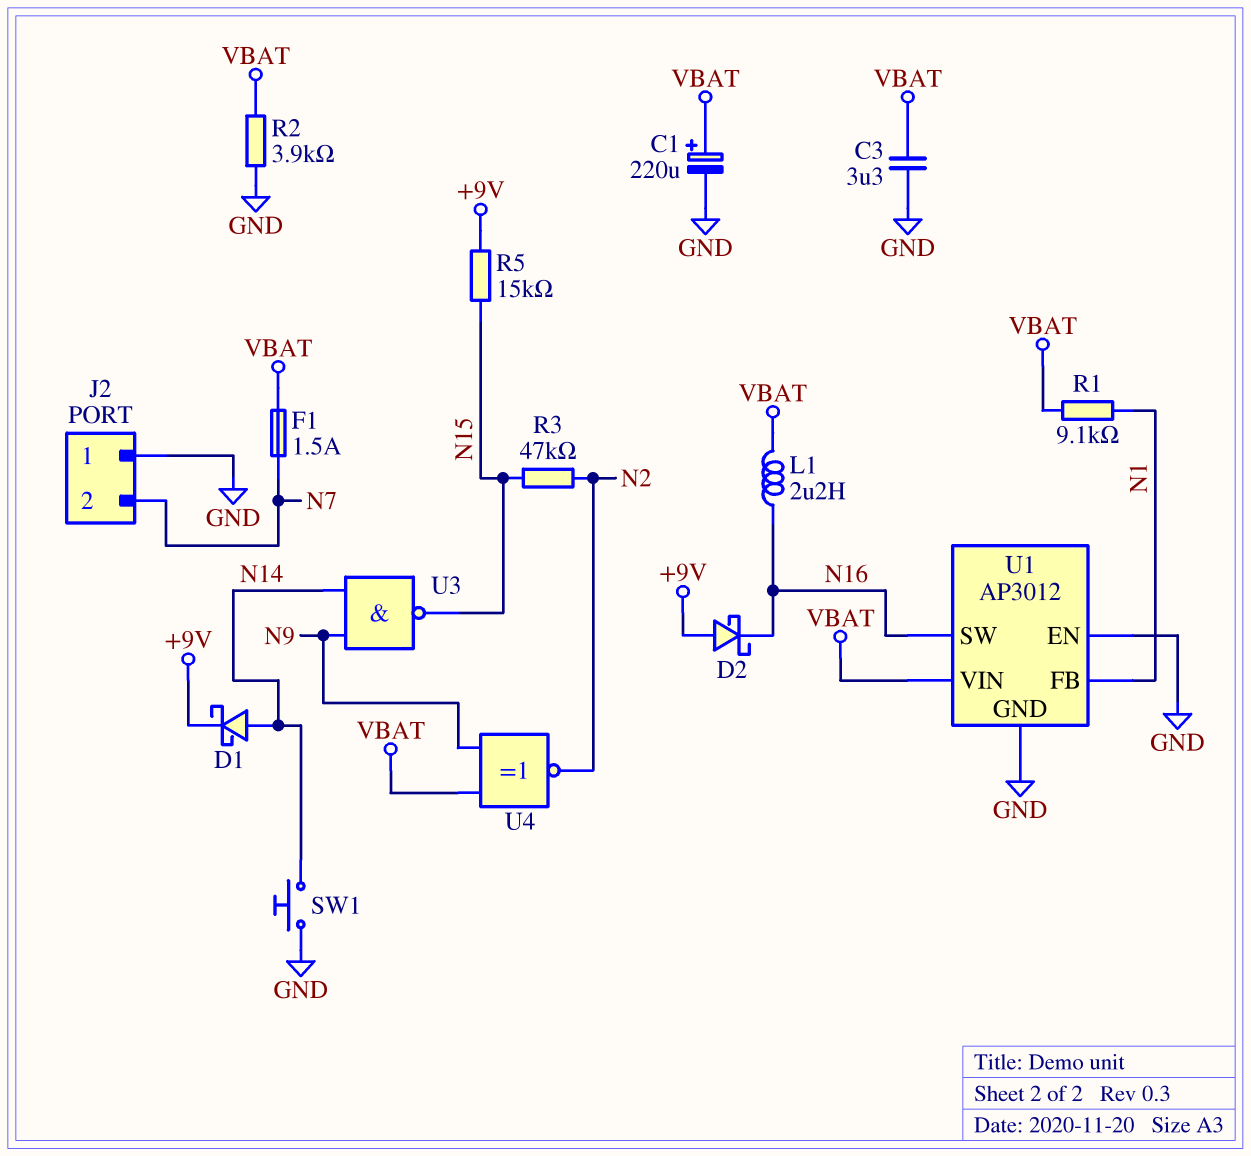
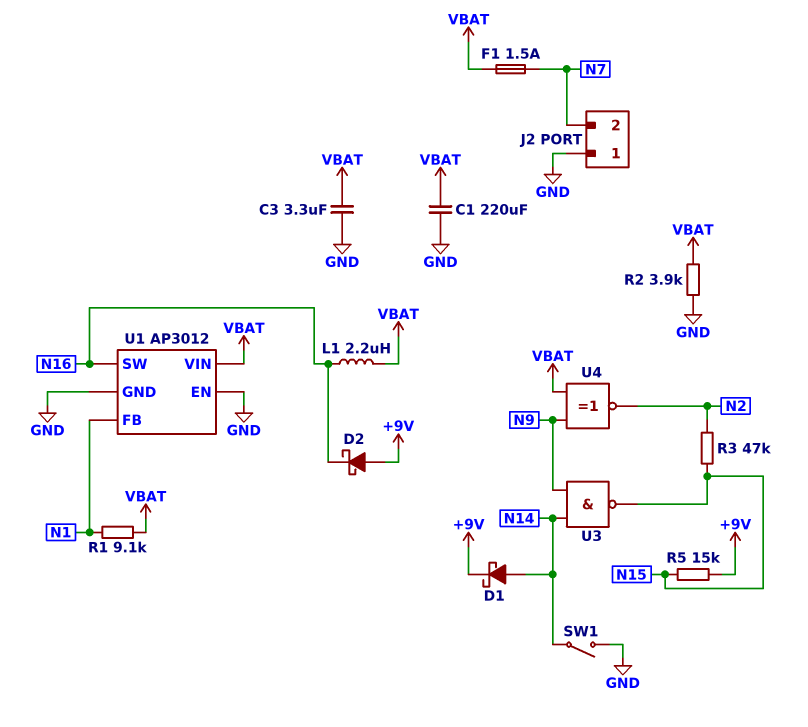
C1: 220uF (plus VBAT, minus GND) -> 220uF (GND, VBAT)
SW1: button (GND, N14) -> switch (GND, N14)

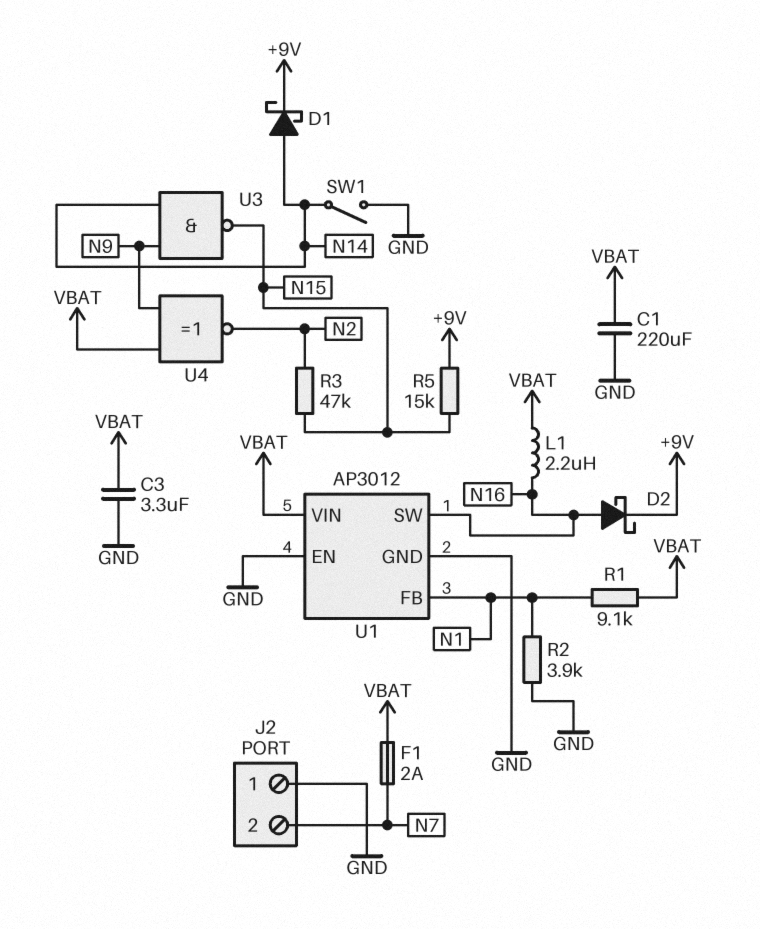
D2: schottky (A +9V, K N16) -> schottky (A N16, K +9V)
F1: 1.5A (N7, VBAT) -> 2A (N7, VBAT)
R2: 3.9k (GND, VBAT) -> 3.9k (GND, N1)

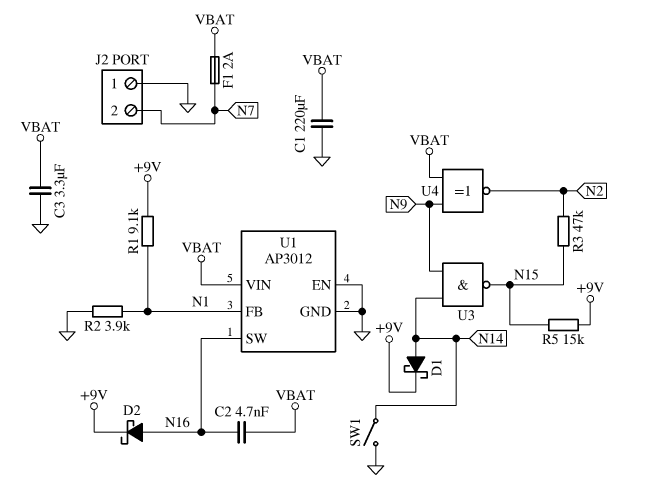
C2: none -> 4.7nF (N16, VBAT)
L1: 2.2uH (N16, VBAT) -> none
R1: 9.1k (N1, VBAT) -> 9.1k (+9V, N1)

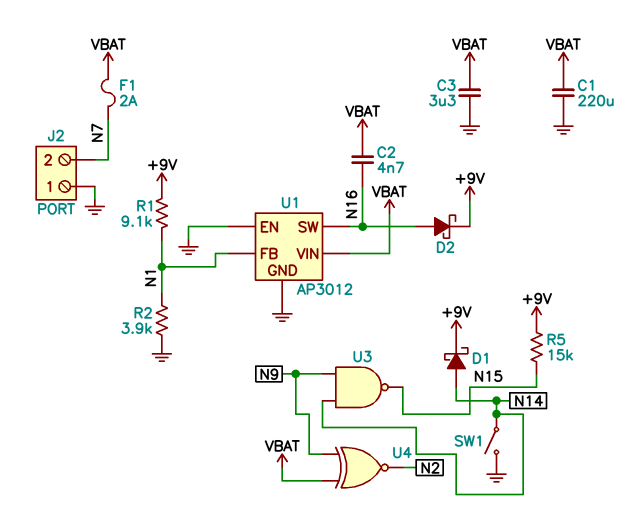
R3: 47k (N2, N15) -> none

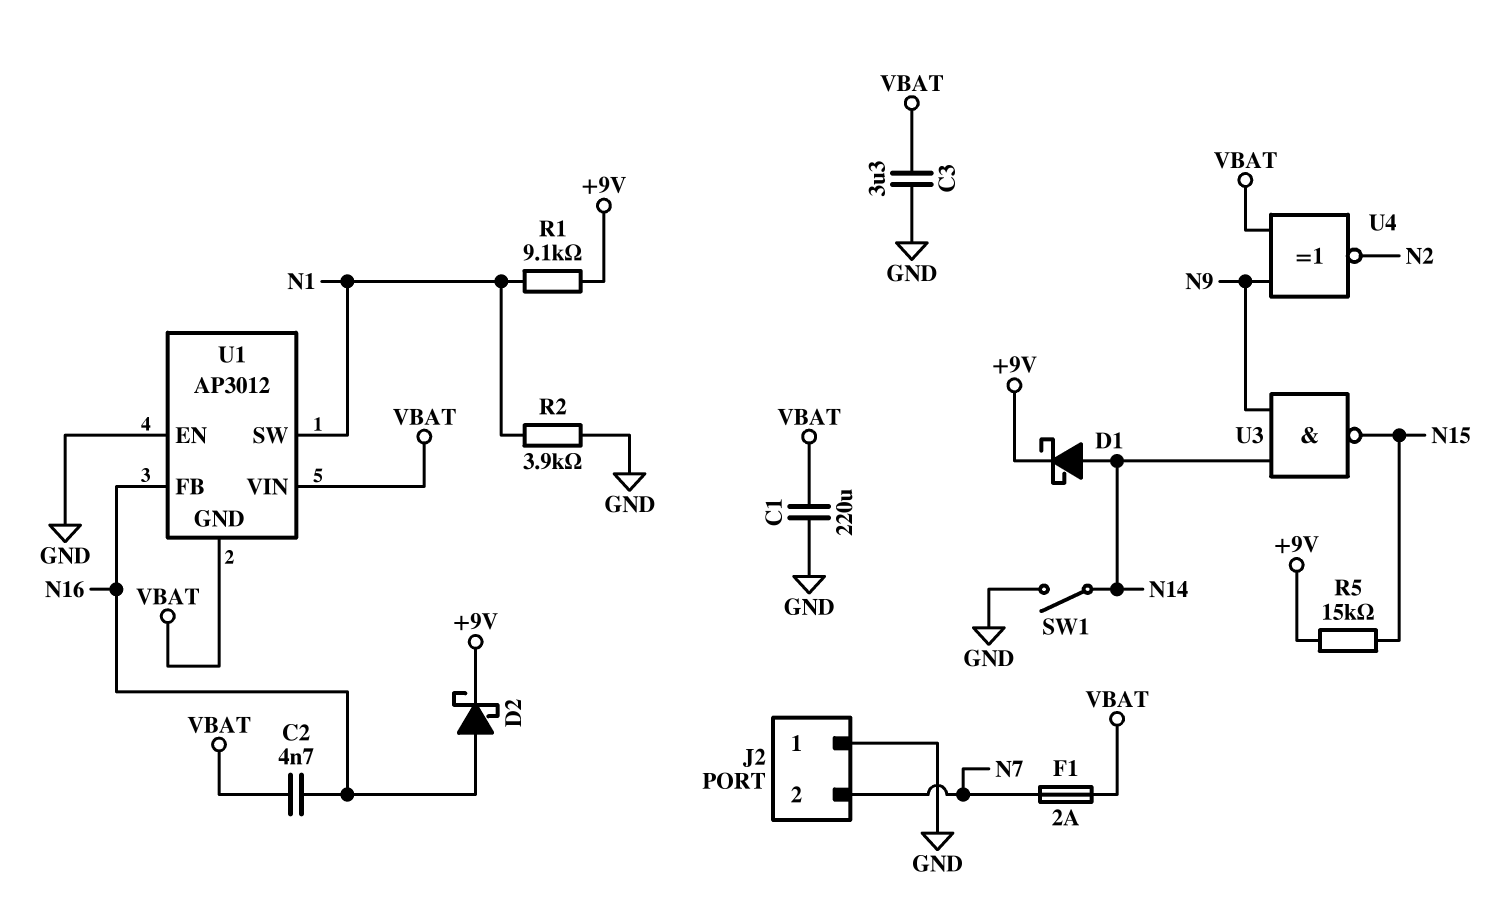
U1 pin FB: N1 -> N16
U1 pin GND: GND -> VBAT
U1 pin SW: N16 -> N1

